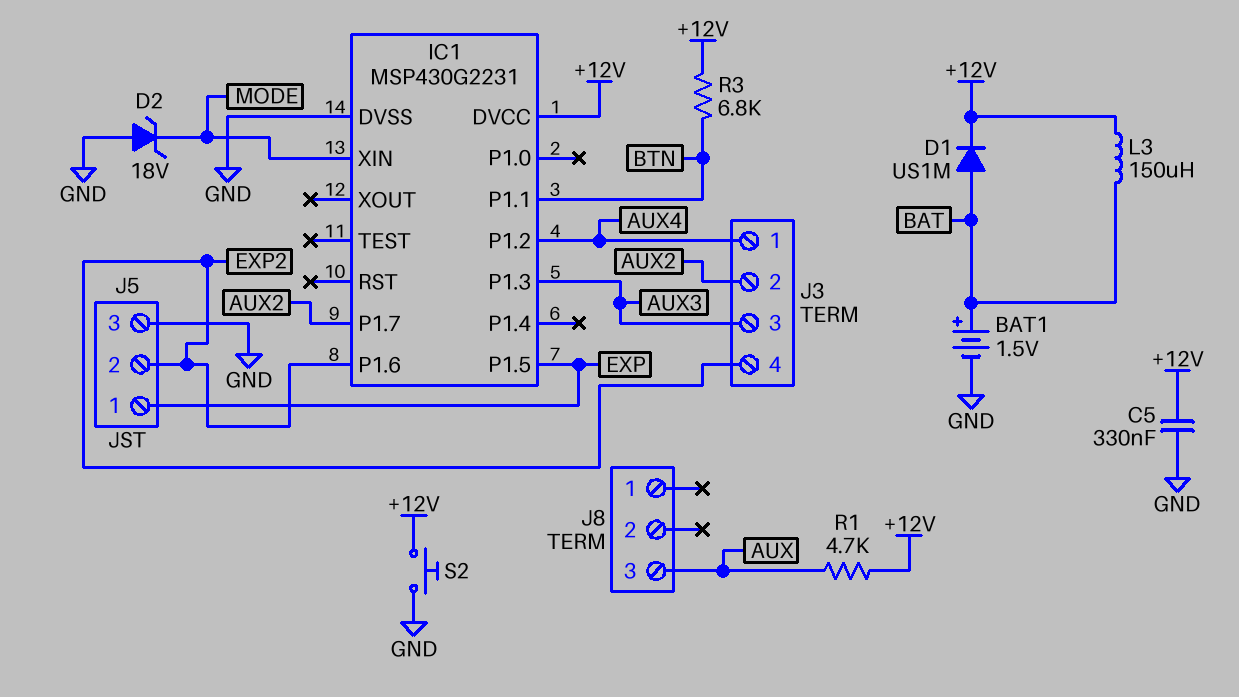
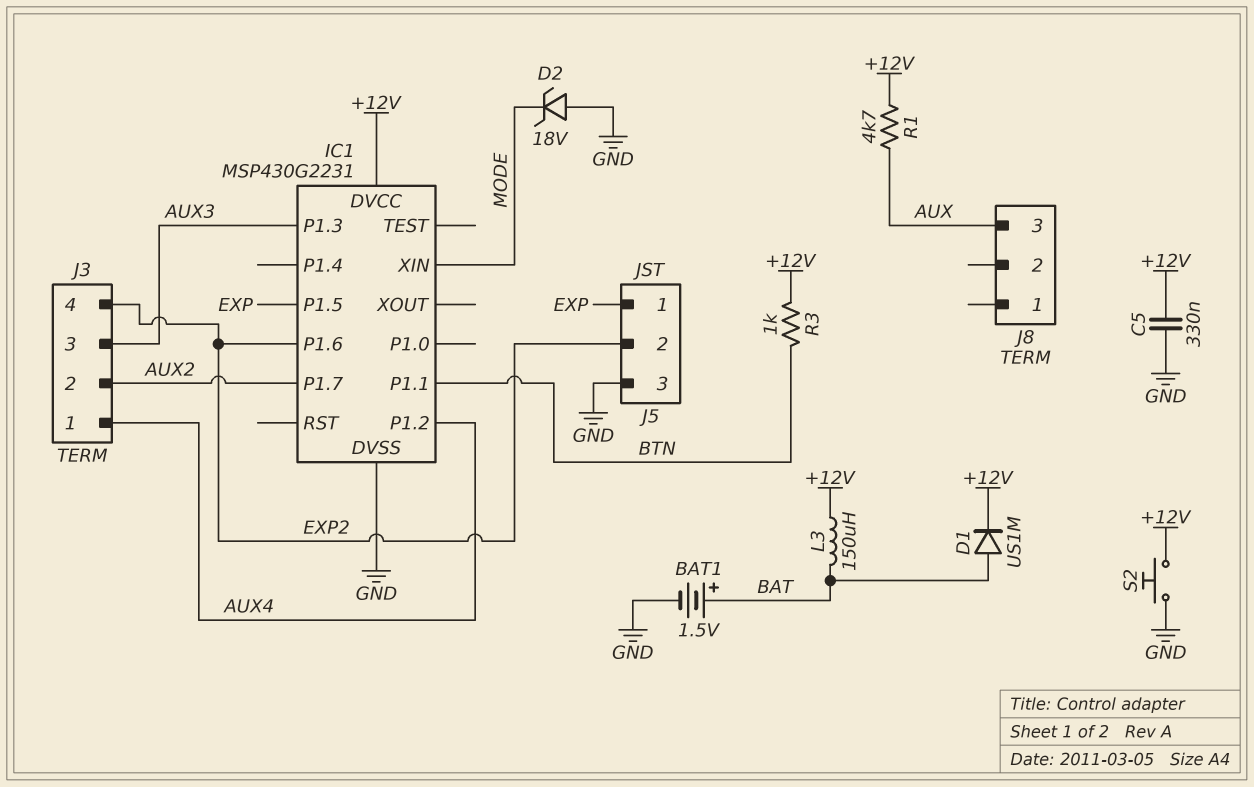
R3: 6.8k (+12V, BTN) -> 1k (+12V, BTN)

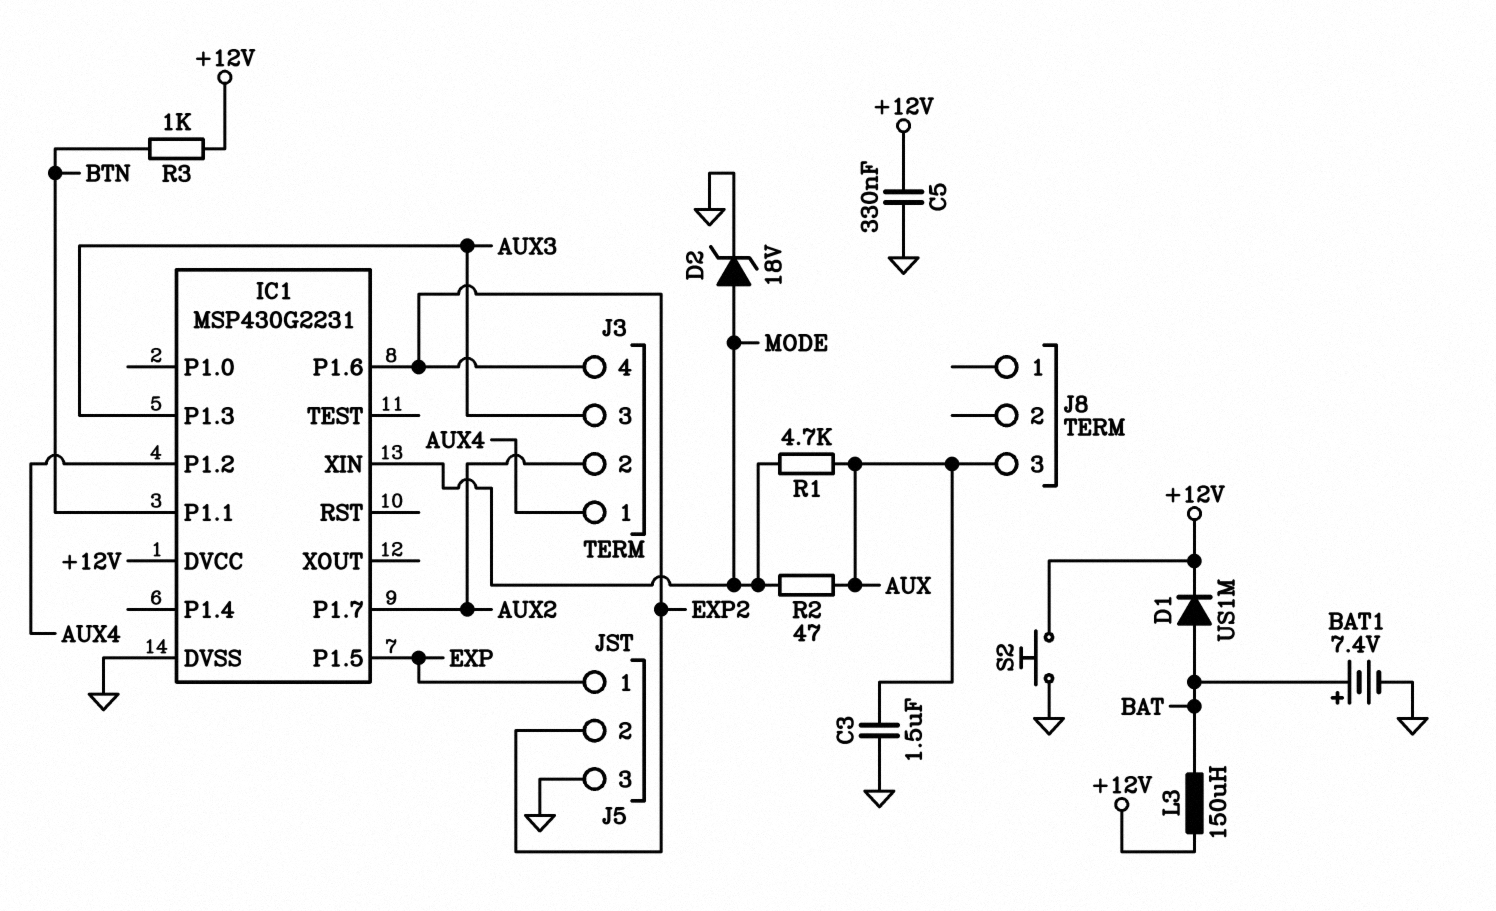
BAT1: 1.5V (plus BAT, minus GND) -> 7.4V (plus BAT, minus GND)
C3: none -> 1.5uF (AUX, GND)
D2: zener 18V (A GND, K MODE) -> zener 18V (A MODE, K GND)
R1: 4.7k (+12V, AUX) -> 4.7k (AUX, MODE)
R2: none -> 47 (AUX, MODE)

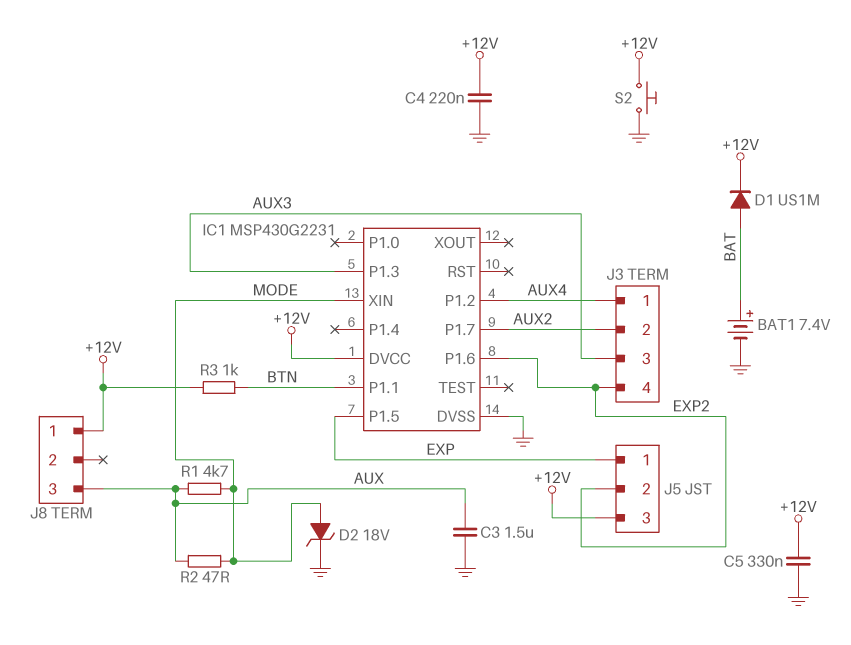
C4: none -> 220nF (+12V, GND)
J5 pin 3: GND -> +12V
J8 pin 1: none -> +12V
L3: 150uH (+12V, BAT) -> none

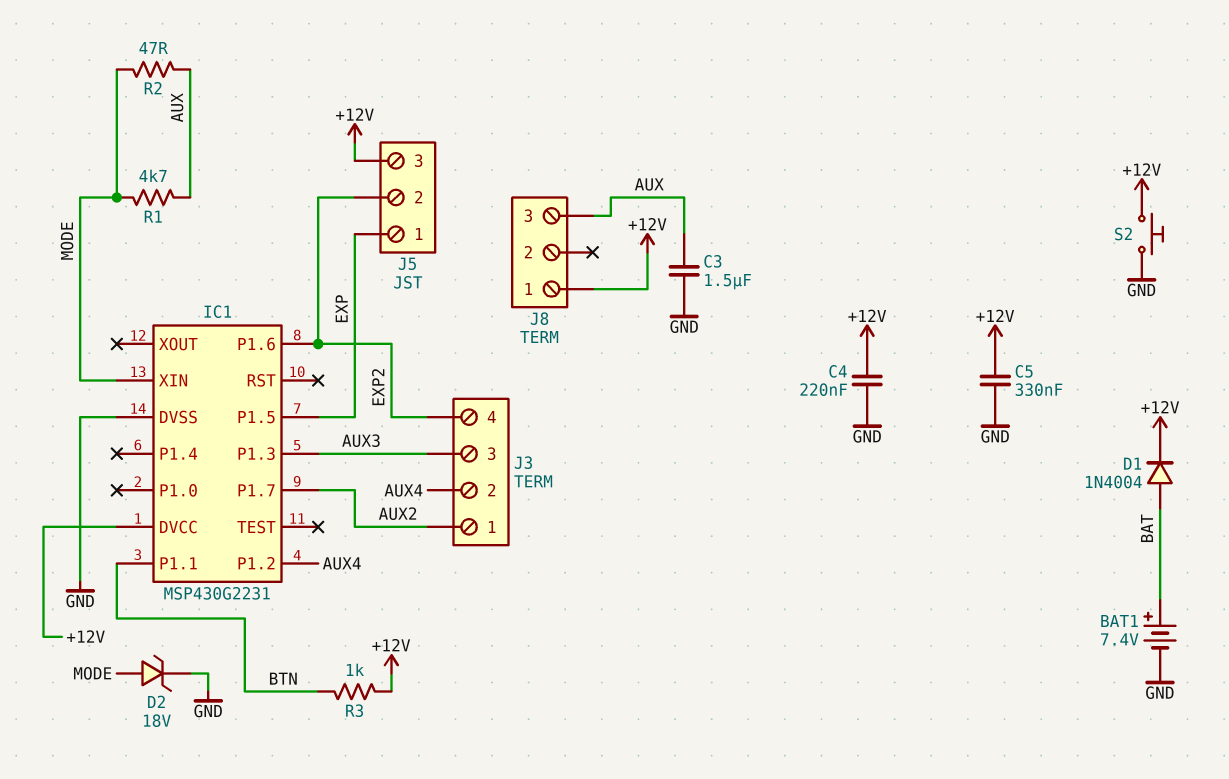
D1: diode US1M (A BAT, K +12V) -> diode 1N4004 (A BAT, K +12V)
J3 pin 1: AUX4 -> AUX2
J3 pin 2: AUX2 -> AUX4

